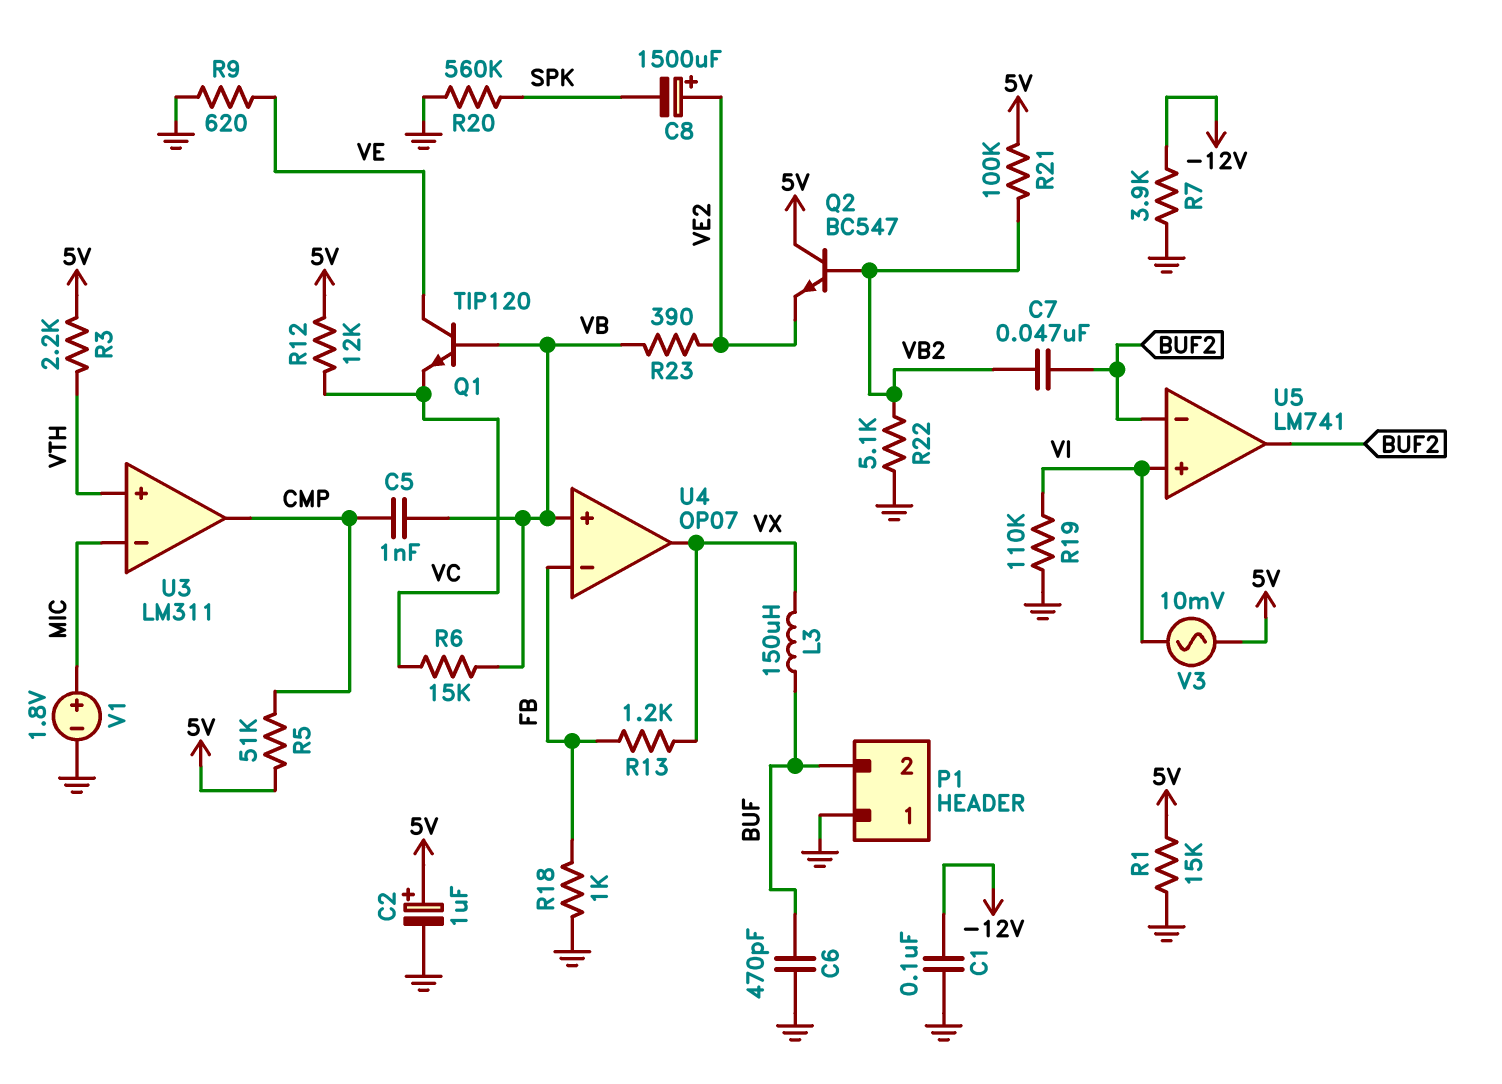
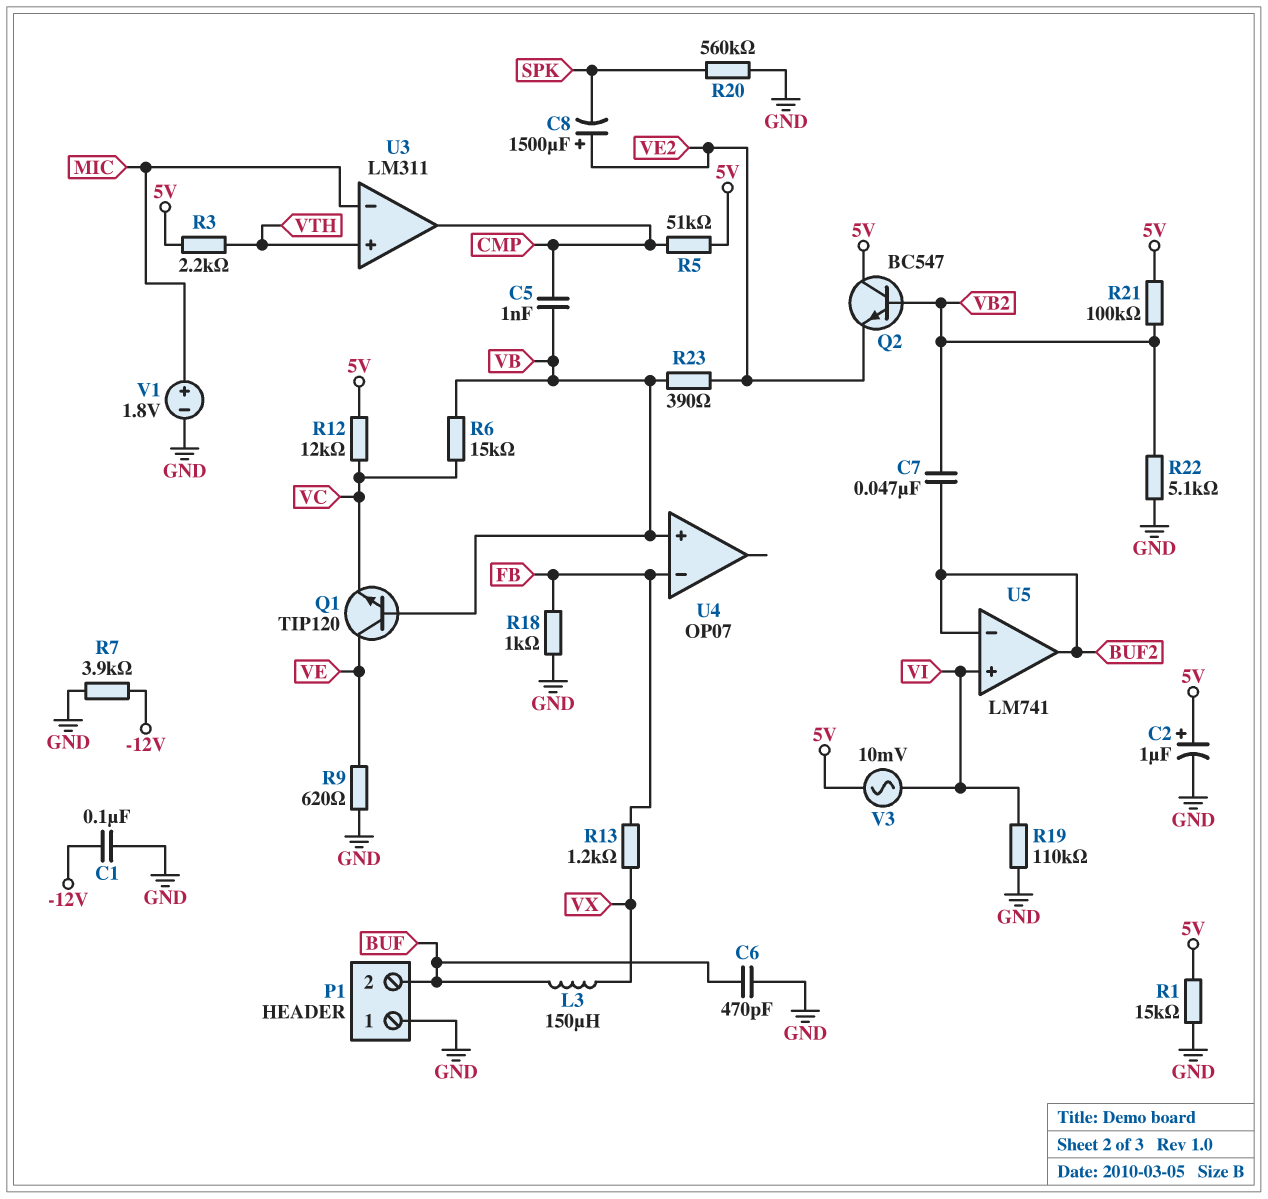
U4 pin out: VX -> none

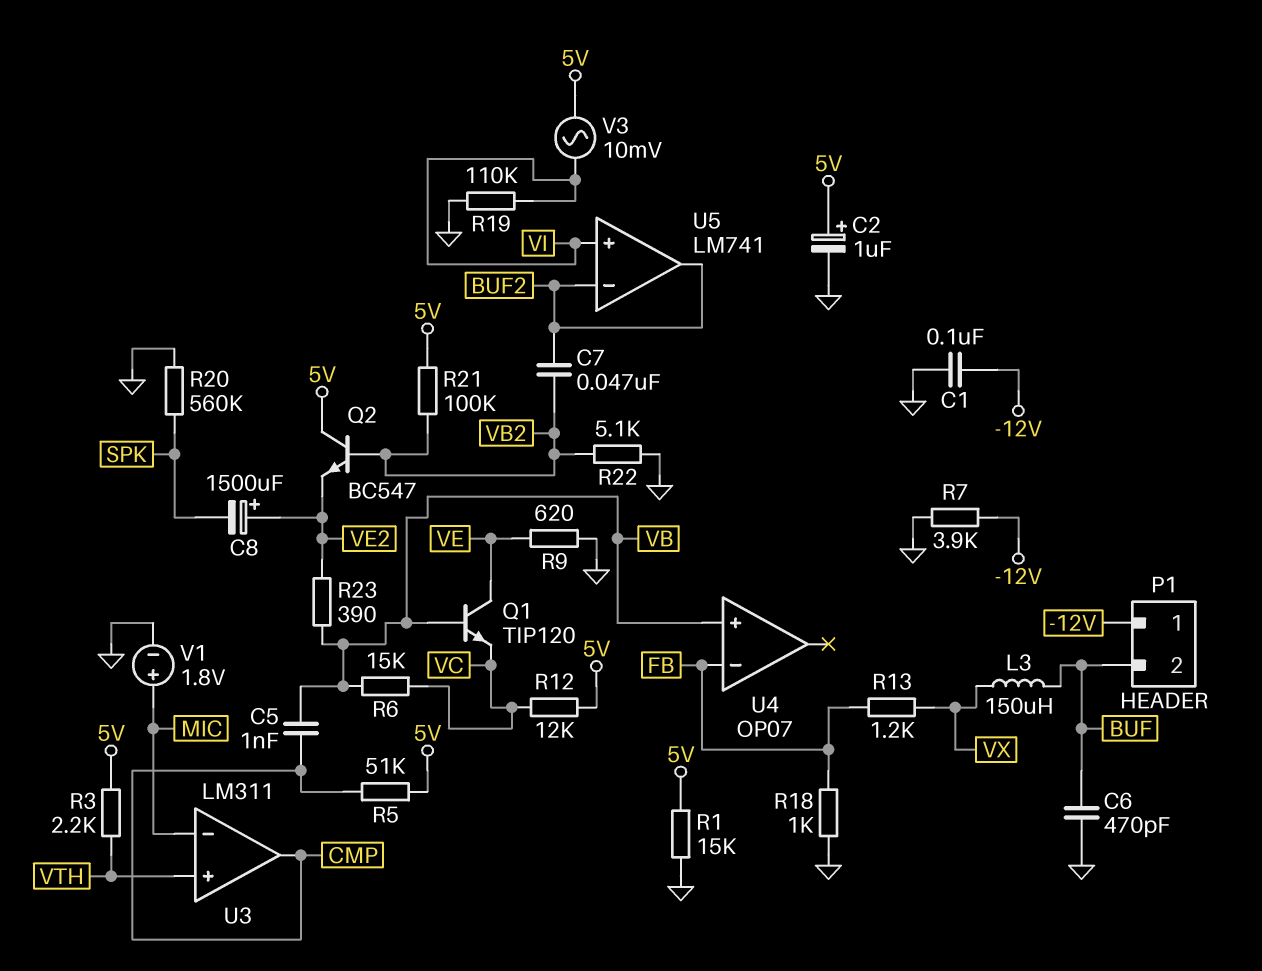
P1 pin 1: GND -> -12V

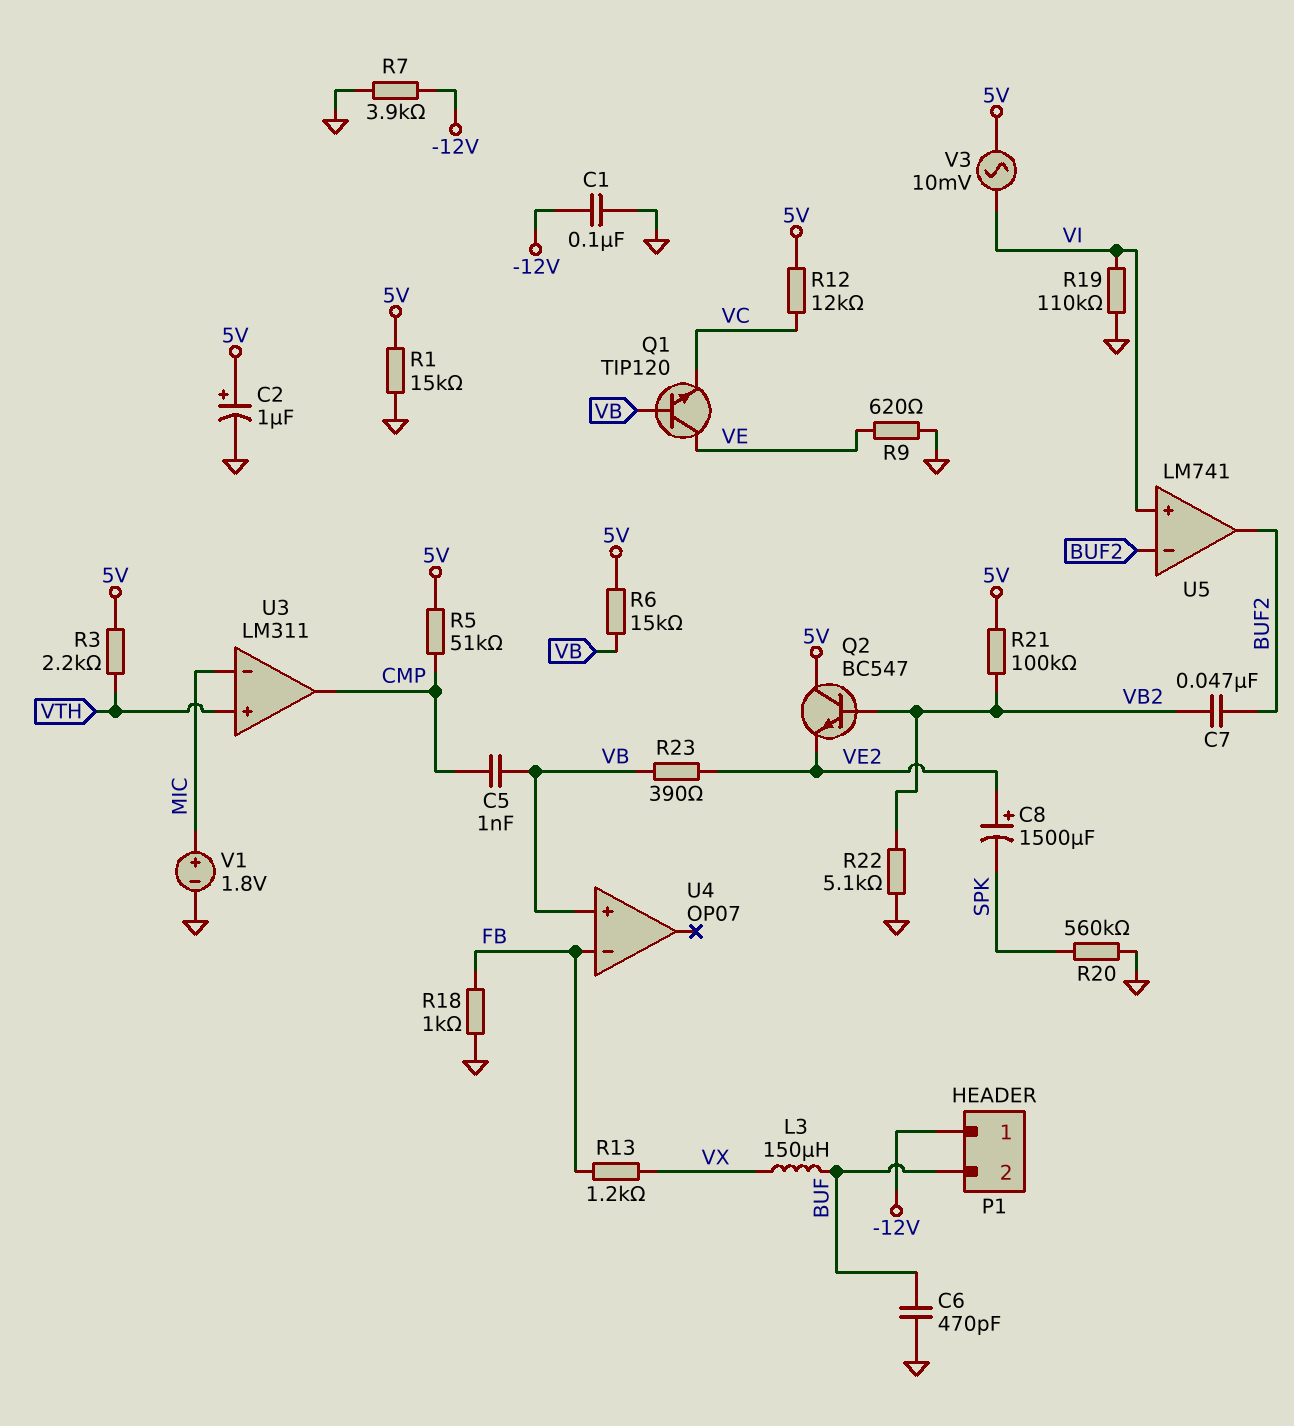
R6: 15k (VB, VC) -> 15k (5V, VB)

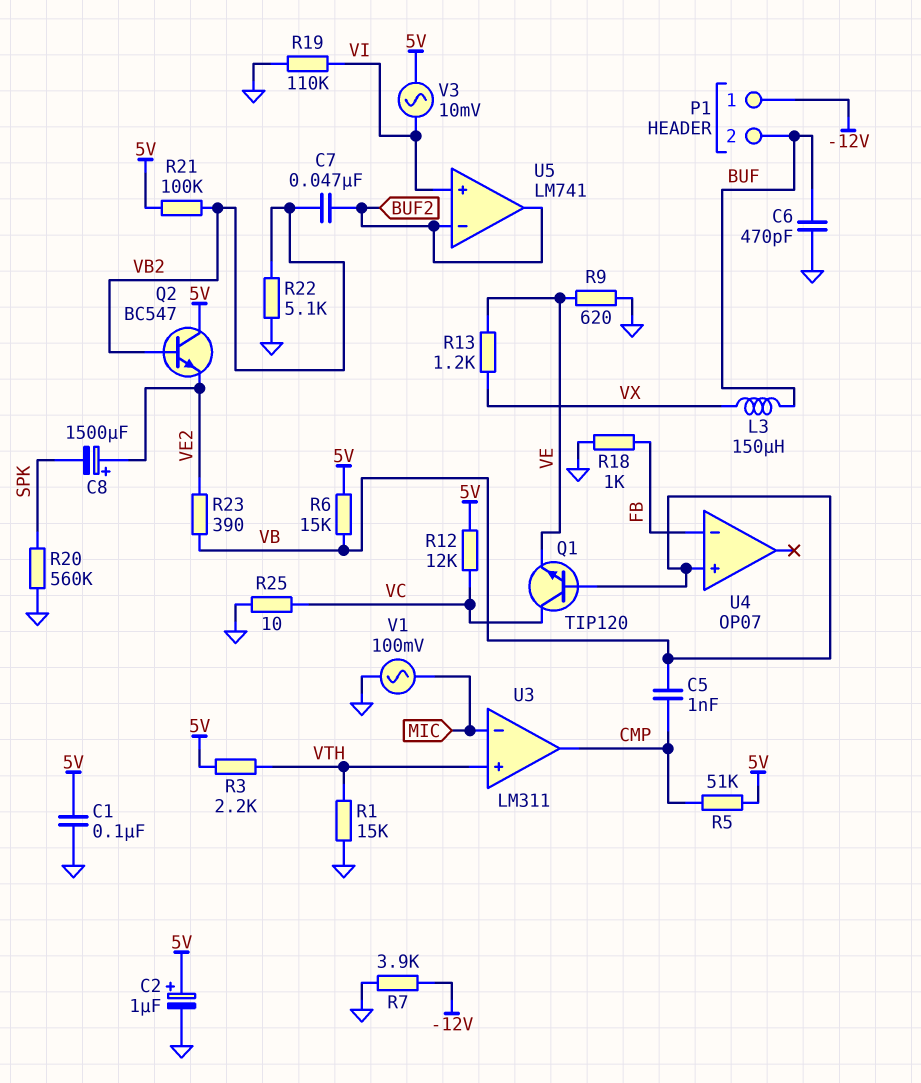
C1: 100nF (-12V, GND) -> 100nF (5V, GND)
Q1: NPN TIP120 (B VB, C VE, E VC) -> NPN TIP120 (B VB, C VC, E VE)
R1: 15k (5V, GND) -> 15k (GND, VTH)
R13: 1.2k (FB, VX) -> 1.2k (VE, VX)
R25: none -> 10 (GND, VC)
V1: 1.8V (plus MIC, minus GND) -> AC 100mV (GND, MIC)

